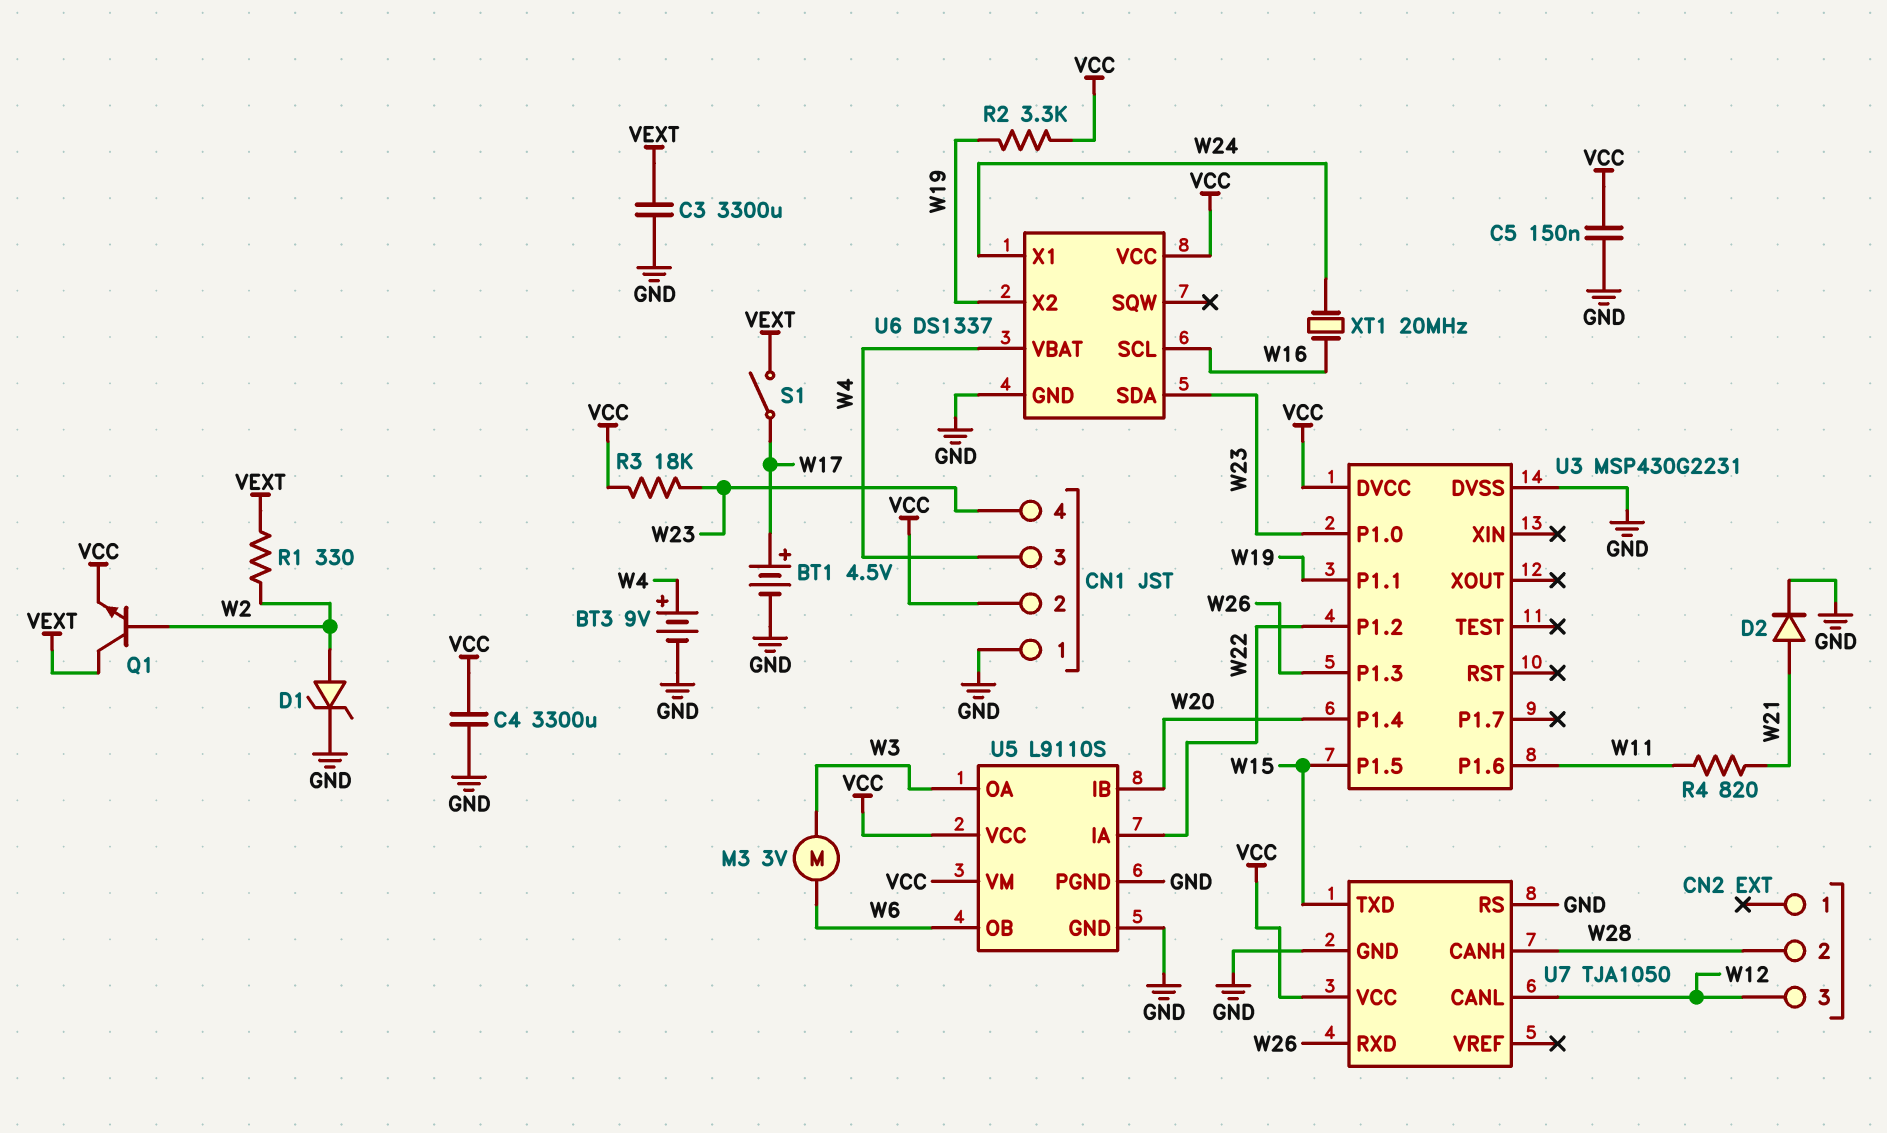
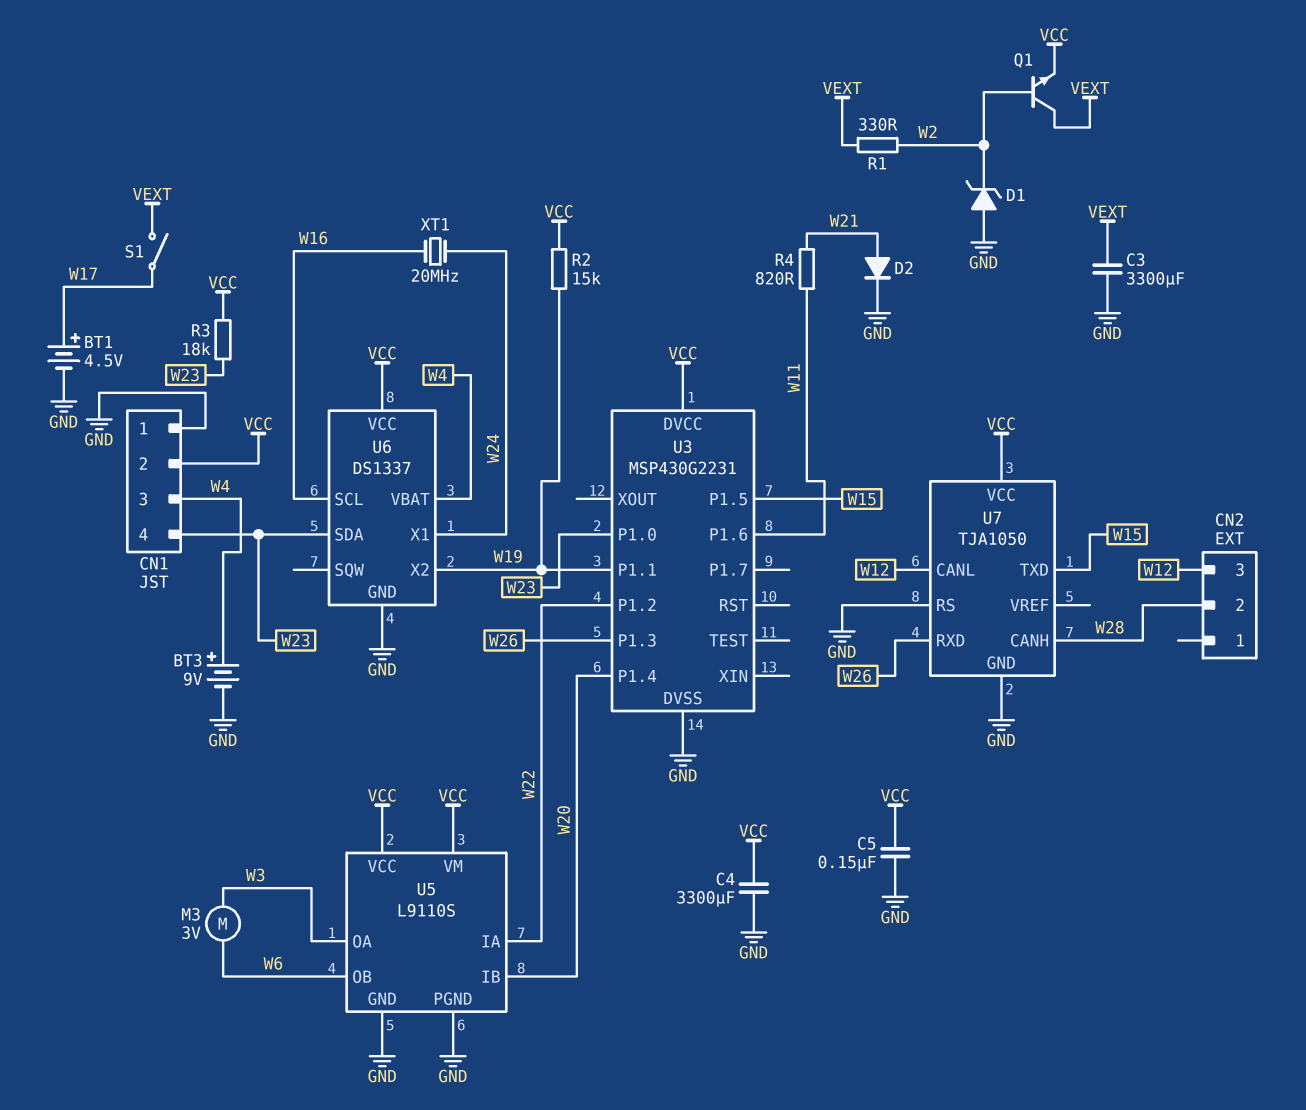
D1: zener (A W2, K GND) -> zener (A GND, K W2)
R2: 3.3k (VCC, W19) -> 15k (VCC, W19)

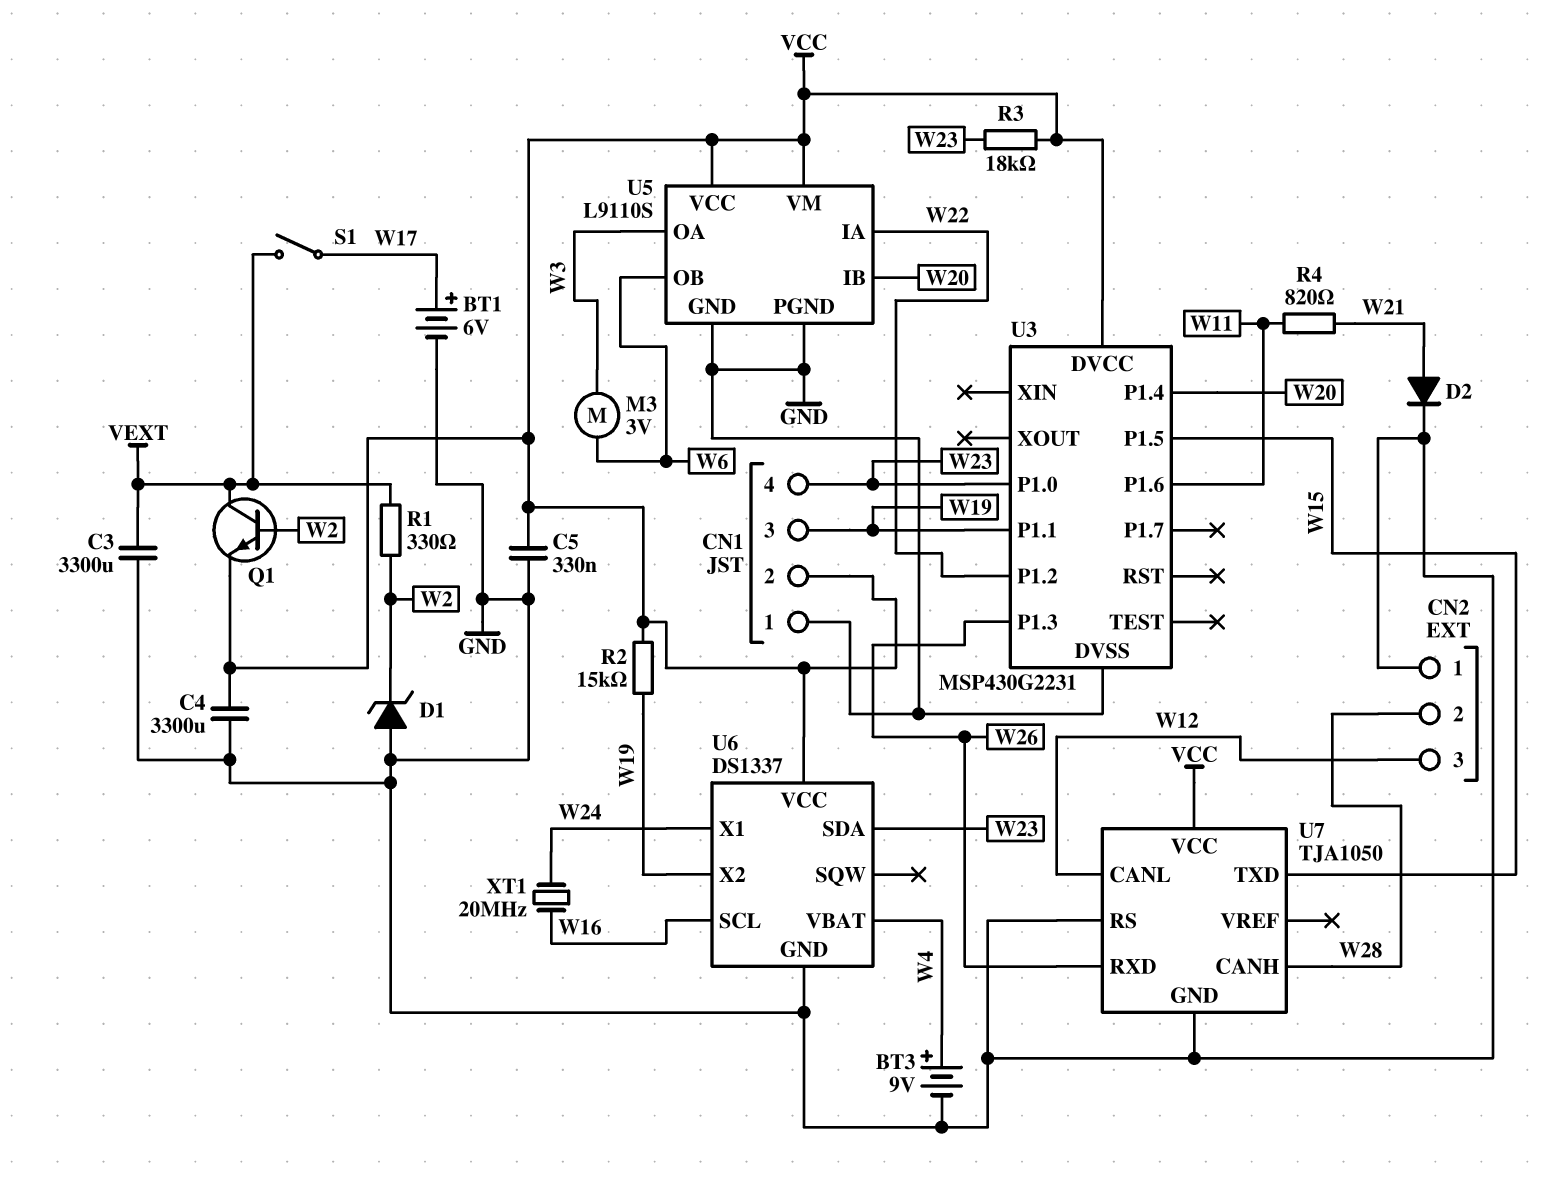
BT1: 4.5V (plus W17, minus GND) -> 6V (plus W17, minus GND)
C5: 150nF (GND, VCC) -> 330nF (GND, VCC)
CN1 pin 3: W4 -> W19
CN2 pin 1: none -> GND

